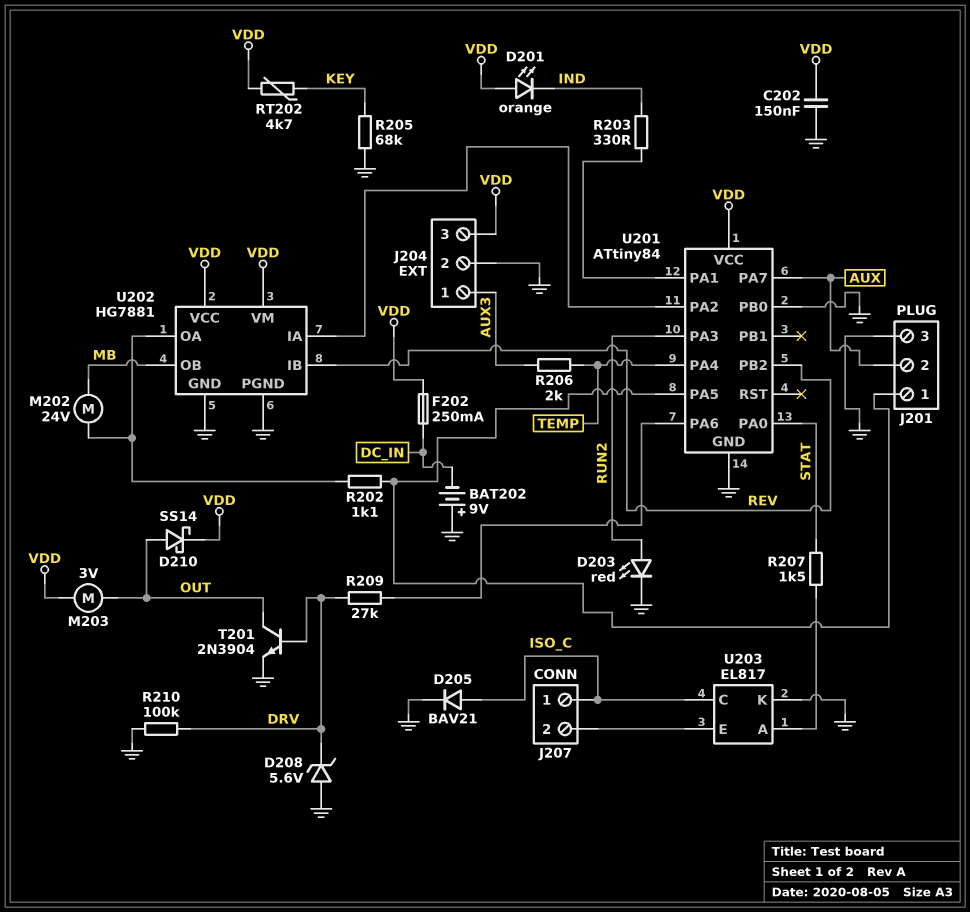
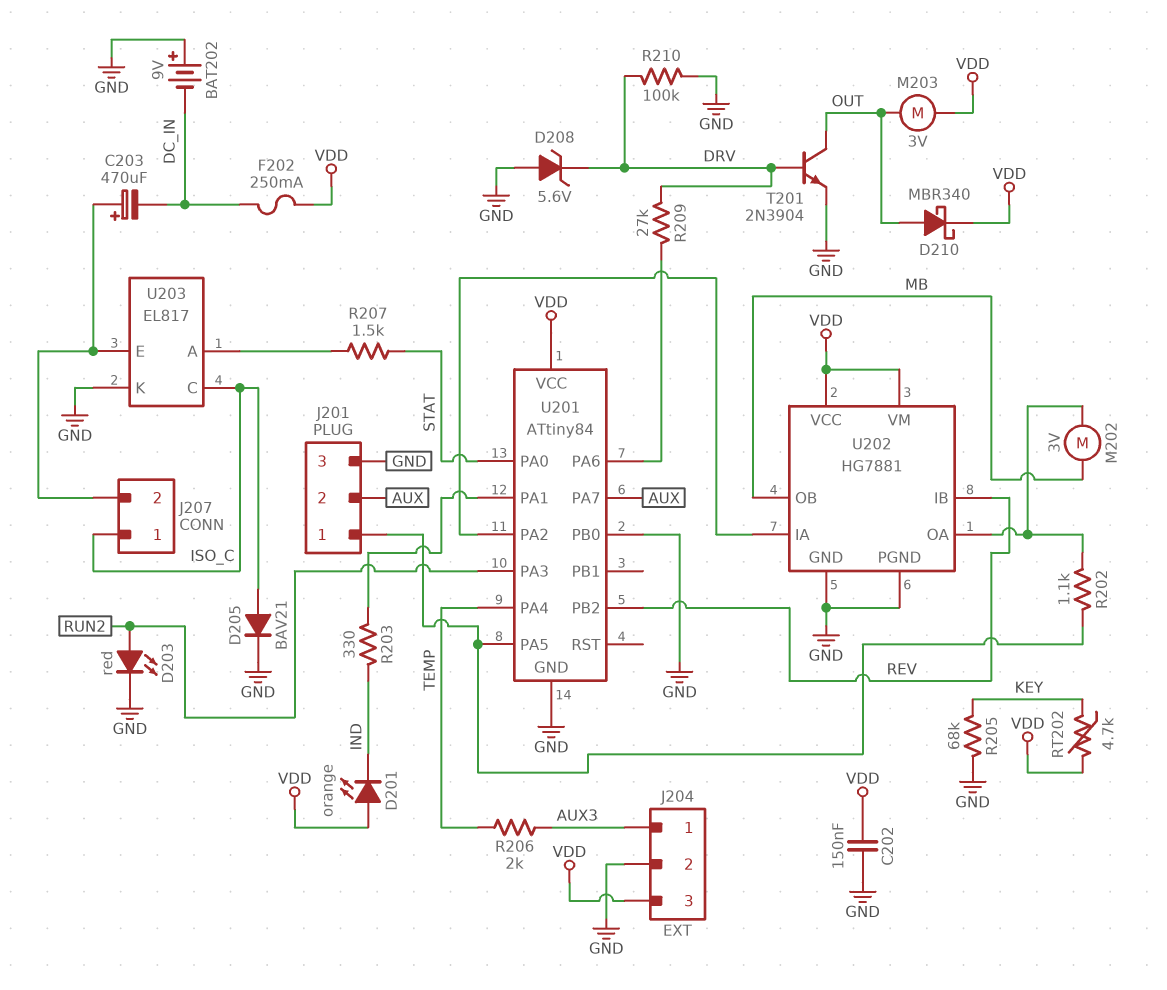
C203: none -> 470uF (plus J207/2, minus DC_IN)
D210: schottky SS14 (A OUT, K VDD) -> schottky MBR340 (A OUT, K VDD)
M202: motor 24V (MB, U202/OA) -> motor 3V (MB, U202/OA)

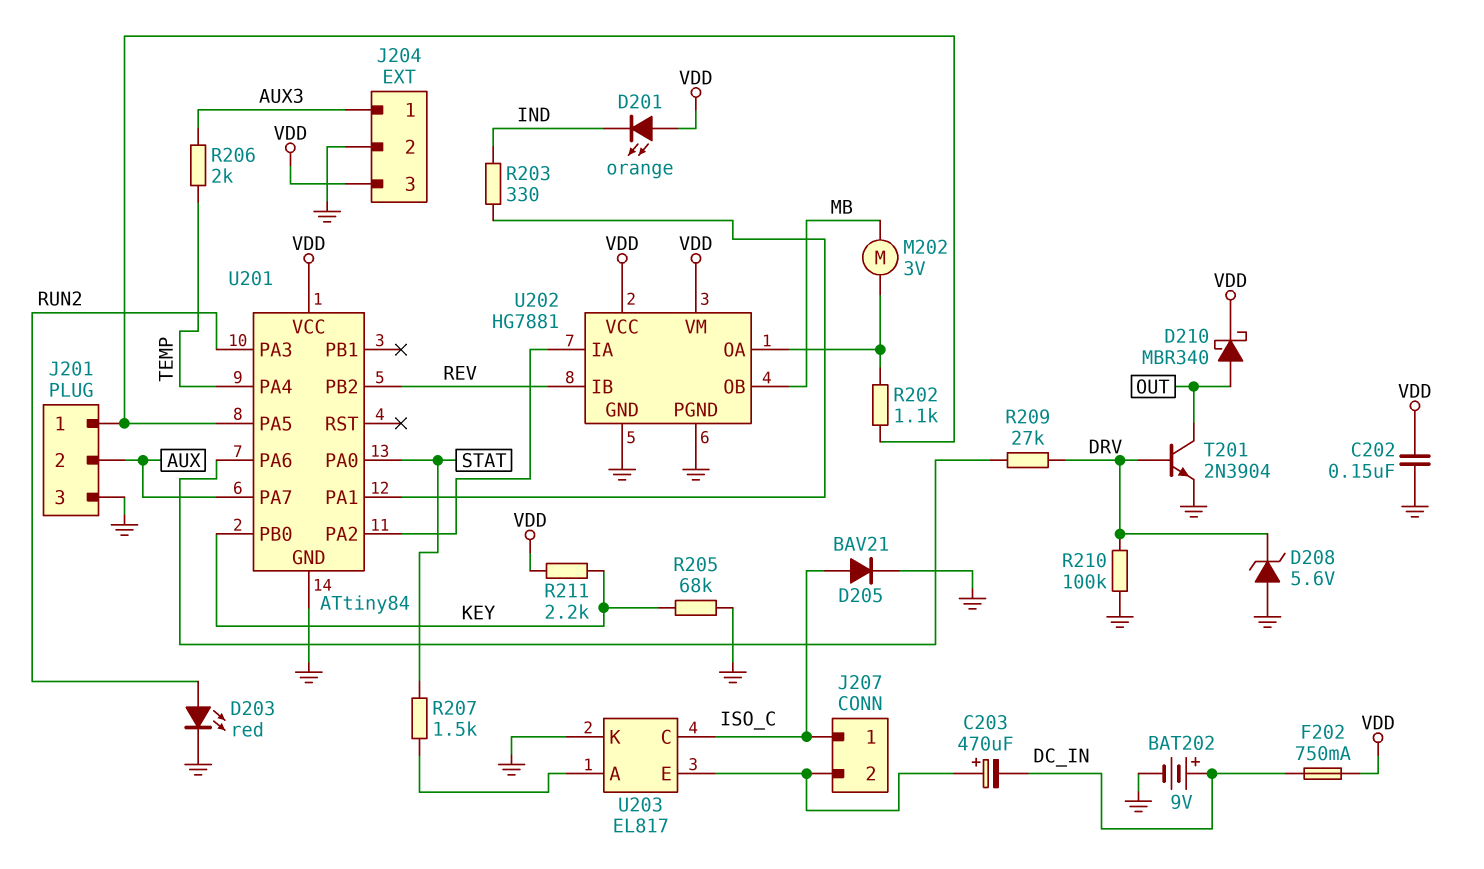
BAT202: 9V (plus GND, minus DC_IN) -> 9V (plus DC_IN, minus GND)
F202: 250mA (DC_IN, VDD) -> 750mA (DC_IN, VDD)
M203: motor 3V (OUT, VDD) -> none
R211: none -> 2.2k (KEY, VDD)
RT202: 4.7k (KEY, VDD) -> none
U201 pin PB0: GND -> KEY

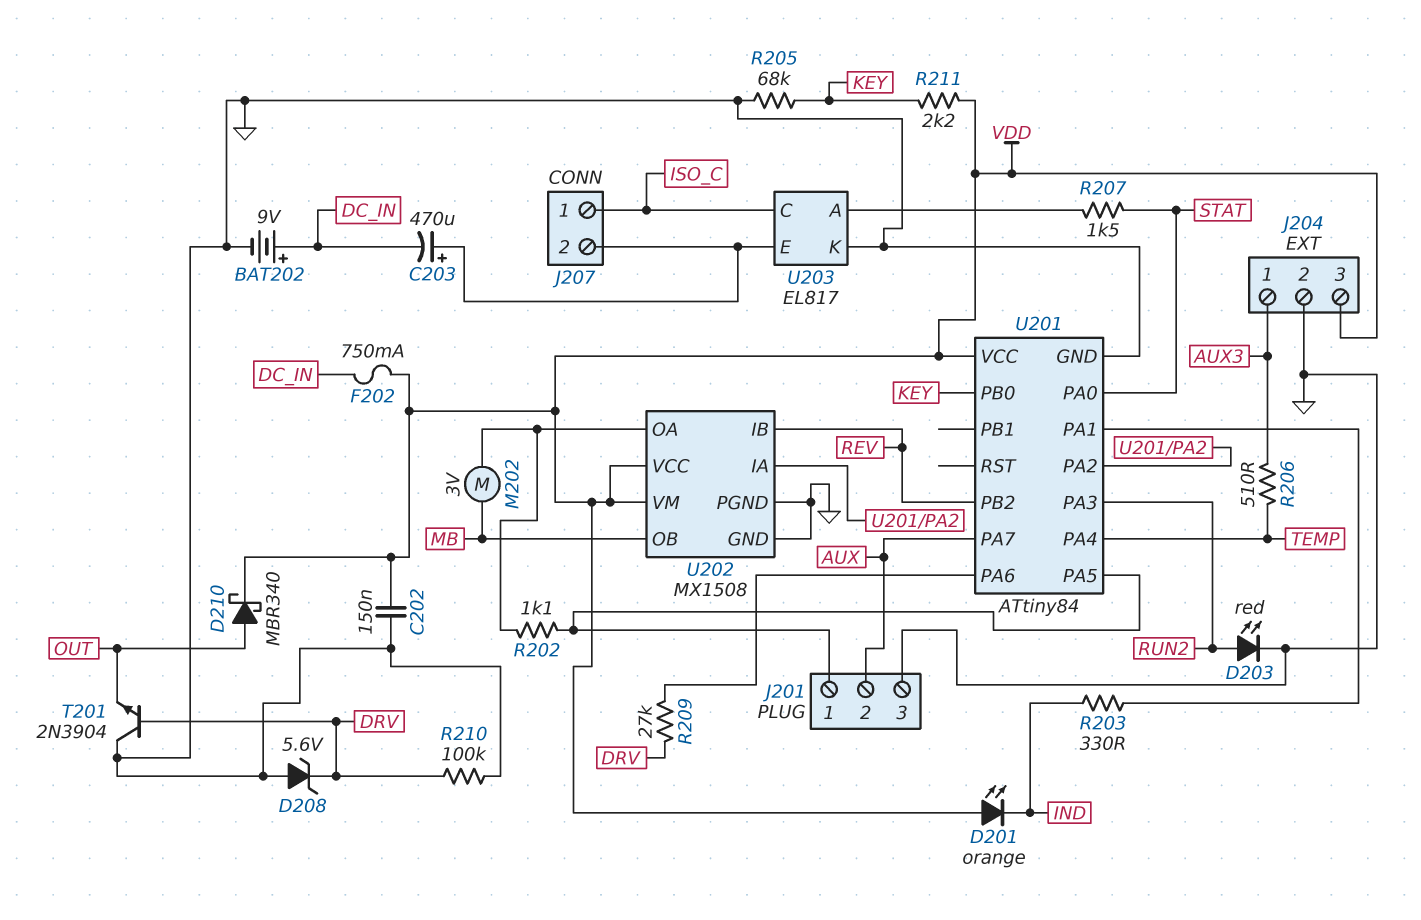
D205: diode BAV21 (A ISO_C, K GND) -> none
R206: 2k (AUX3, TEMP) -> 510 (AUX3, TEMP)
T201: NPN 2N3904 (B DRV, C OUT, E GND) -> NPN 2N3904 (B DRV, C GND, E OUT)
U202: HG7881 -> MX1508

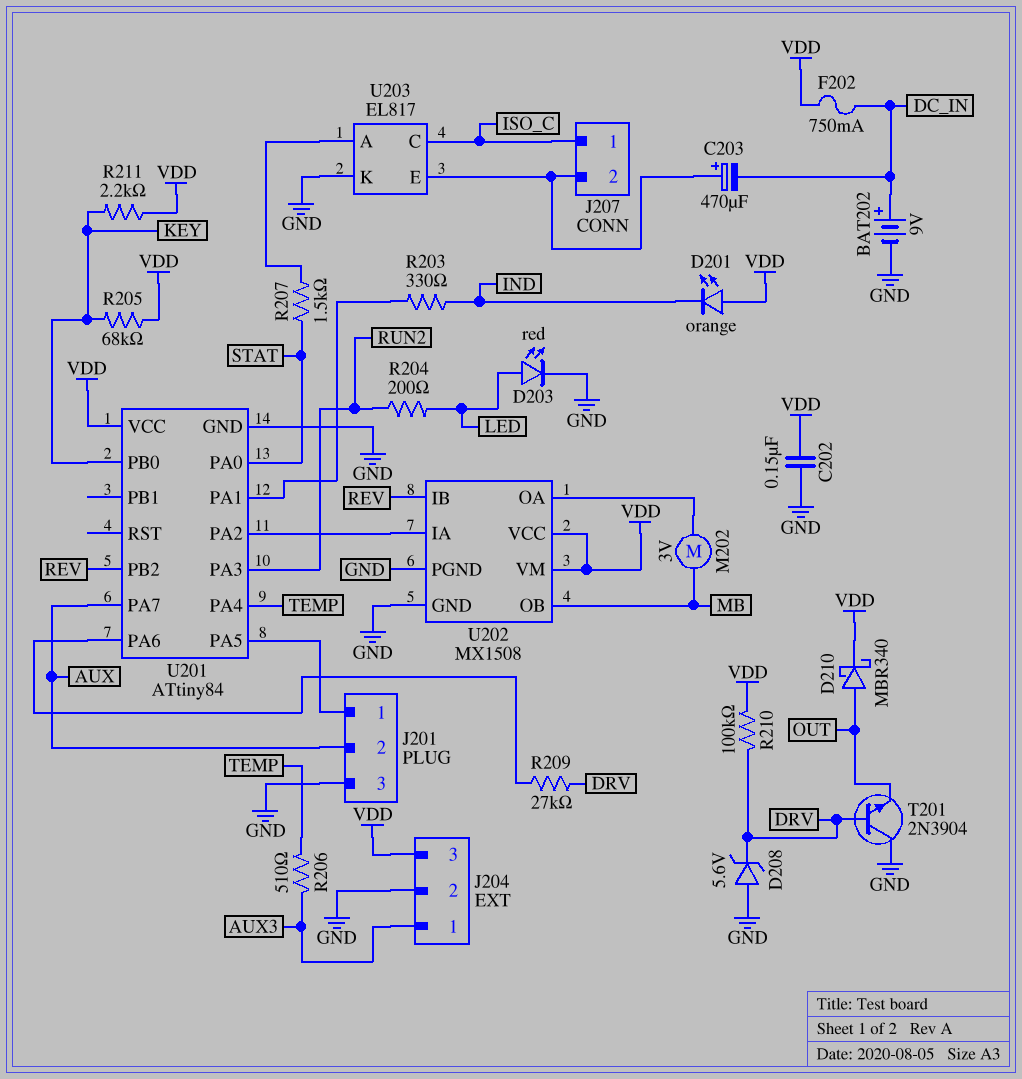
D203: LED red (A RUN2, K GND) -> LED red (A LED, K GND)
R202: 1.1k (J201/1, U202/OA) -> none
R204: none -> 200 (LED, RUN2)
R205: 68k (GND, KEY) -> 68k (KEY, VDD)
R210: 100k (DRV, GND) -> 100k (DRV, VDD)

